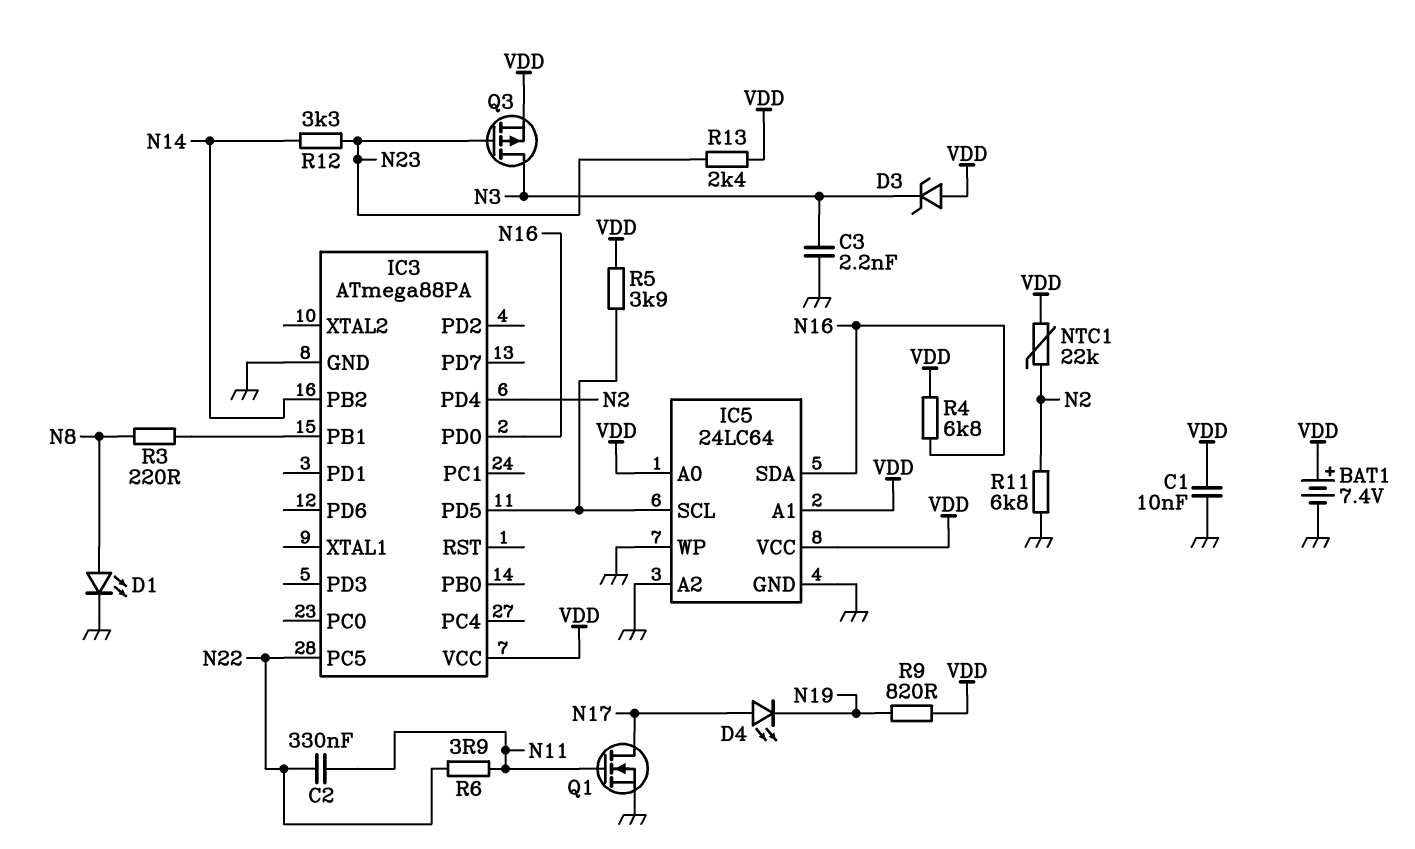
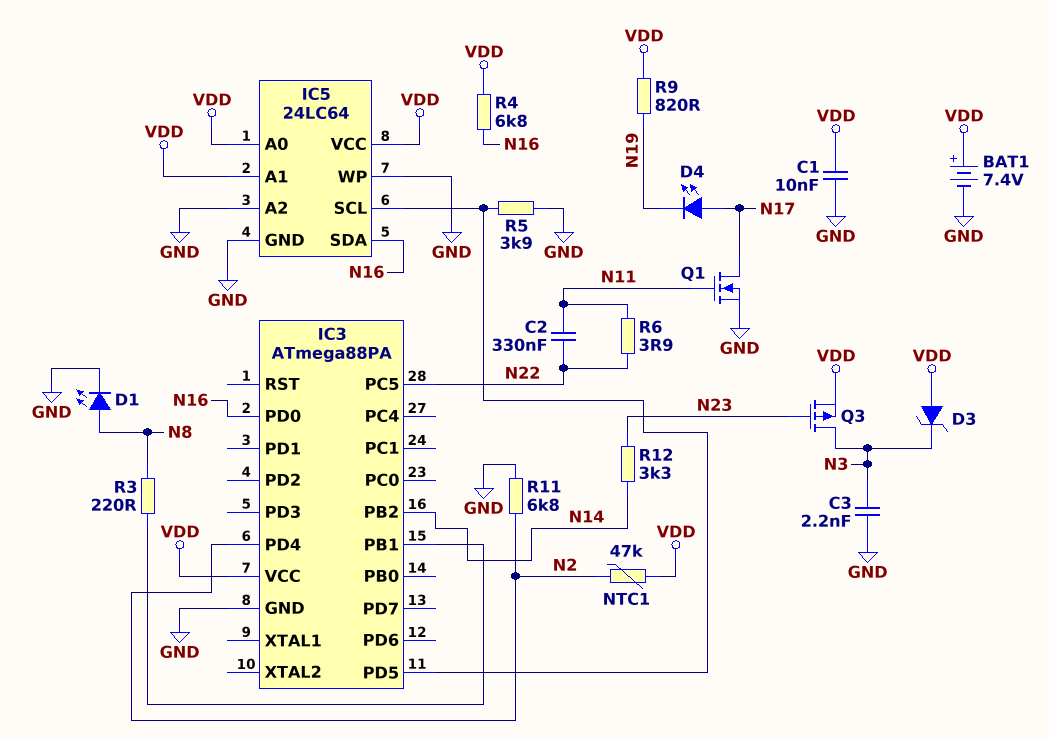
NTC1: 22k (N2, VDD) -> 47k (N2, VDD)
R5: 3.9k (IC3/PD5, VDD) -> 3.9k (GND, IC3/PD5)
R13: 2.4k (N23, VDD) -> none

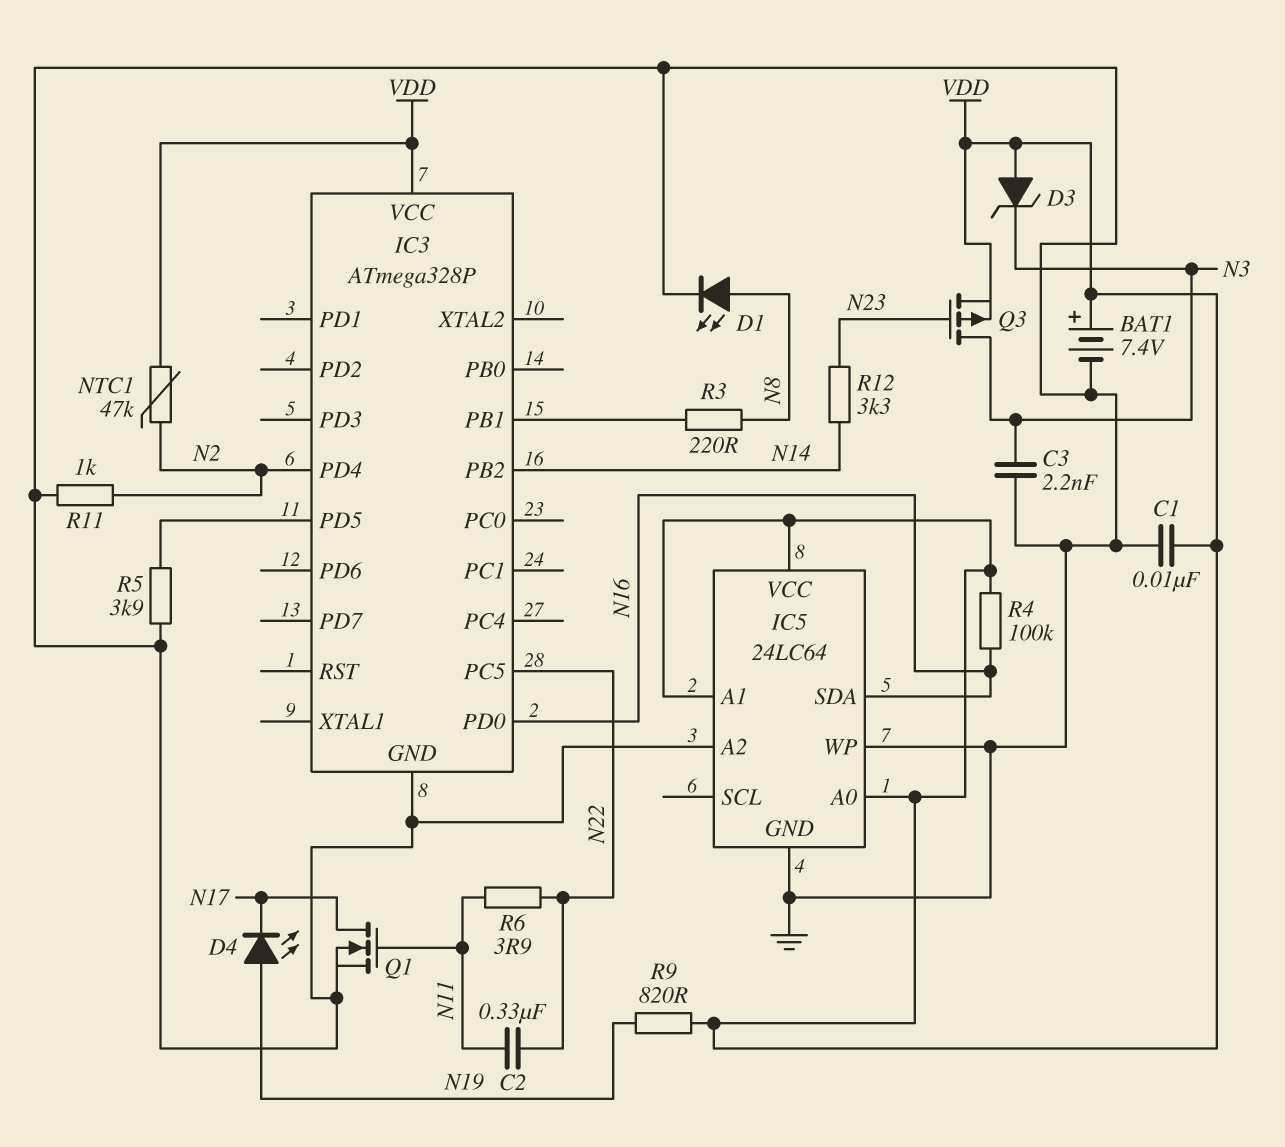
D4: LED (A N17, K N19) -> LED (A N19, K N17)
IC3: ATmega88PA -> ATmega328P
IC5 pin SCL: IC3/PD5 -> none
R4: 6.8k (N16, VDD) -> 100k (N16, VDD)
R11: 6.8k (GND, N2) -> 1k (GND, N2)

